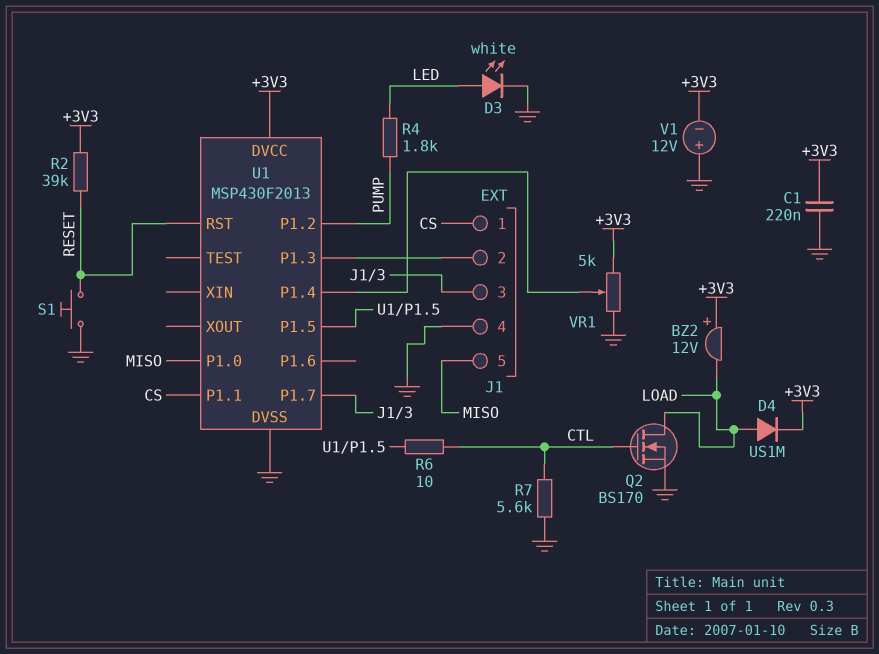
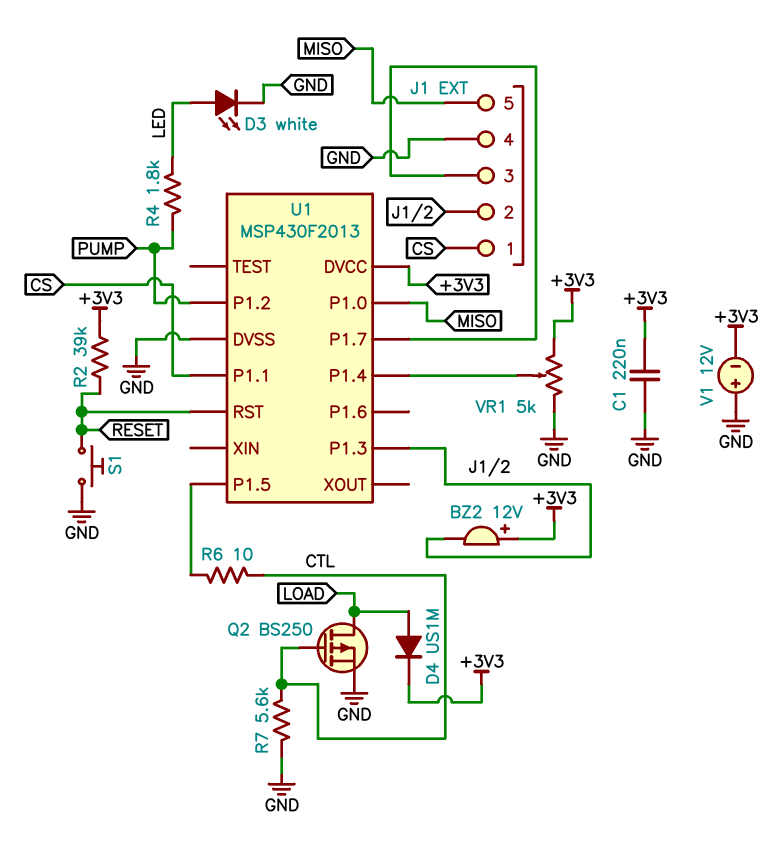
BZ2: buzzer 12V (plus +3V3, minus LOAD) -> buzzer 12V (plus +3V3, minus J1/2)
Q2: NMOS BS170 (G CTL, D LOAD, S GND) -> PMOS BS250 (G CTL, D LOAD, S GND)

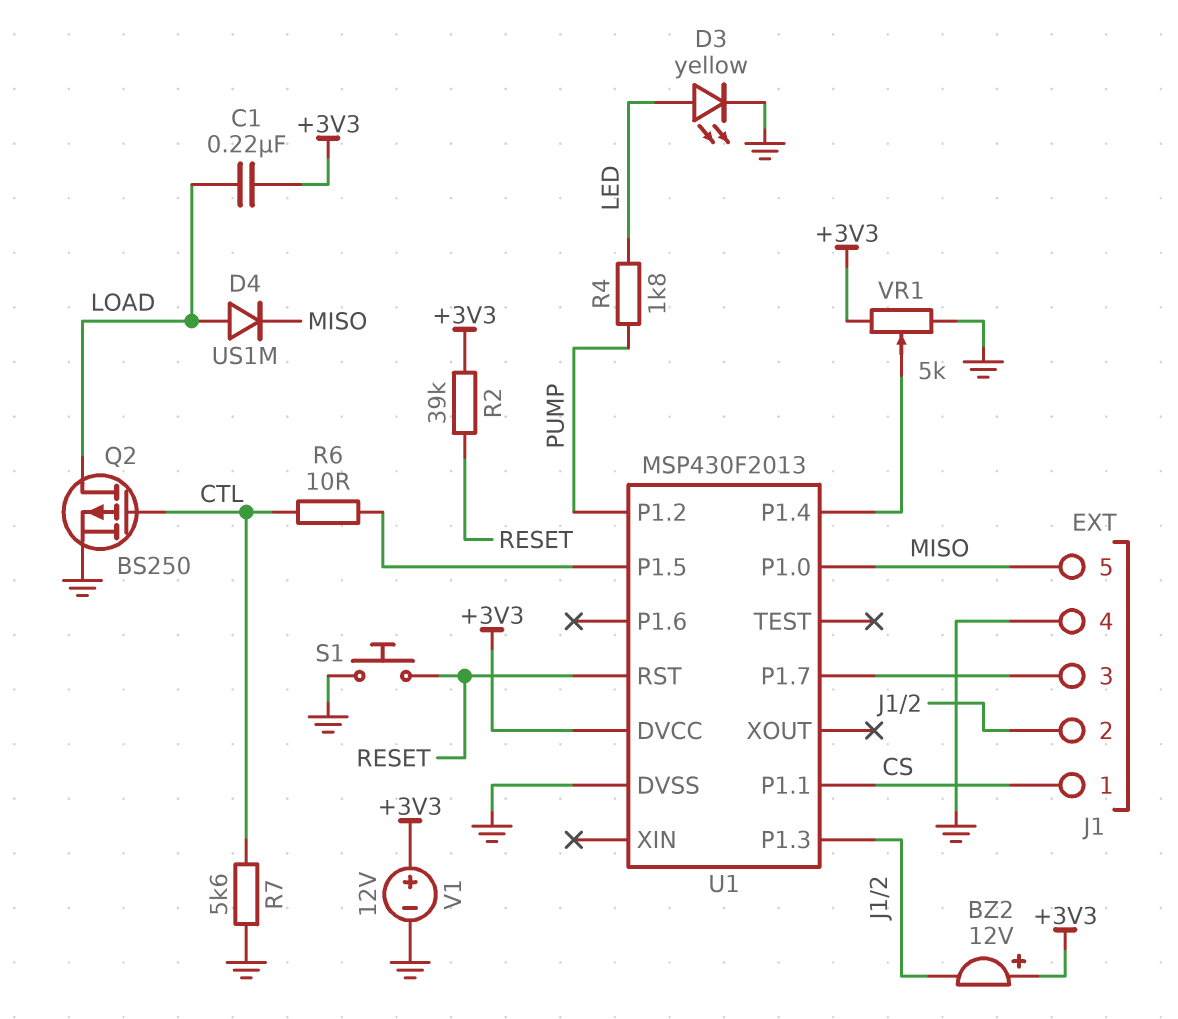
C1: 220nF (+3V3, GND) -> 220nF (+3V3, LOAD)
D3: LED white (A LED, K GND) -> LED yellow (A LED, K GND)
D4: diode US1M (A LOAD, K +3V3) -> diode US1M (A LOAD, K MISO)
V1: 12V (plus GND, minus +3V3) -> 12V (plus +3V3, minus GND)

